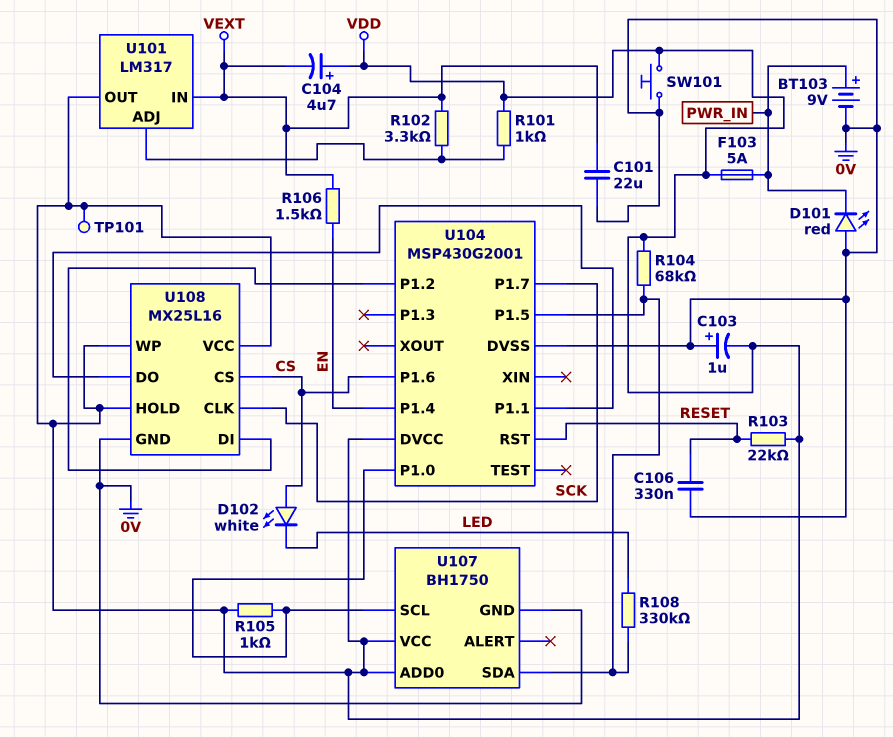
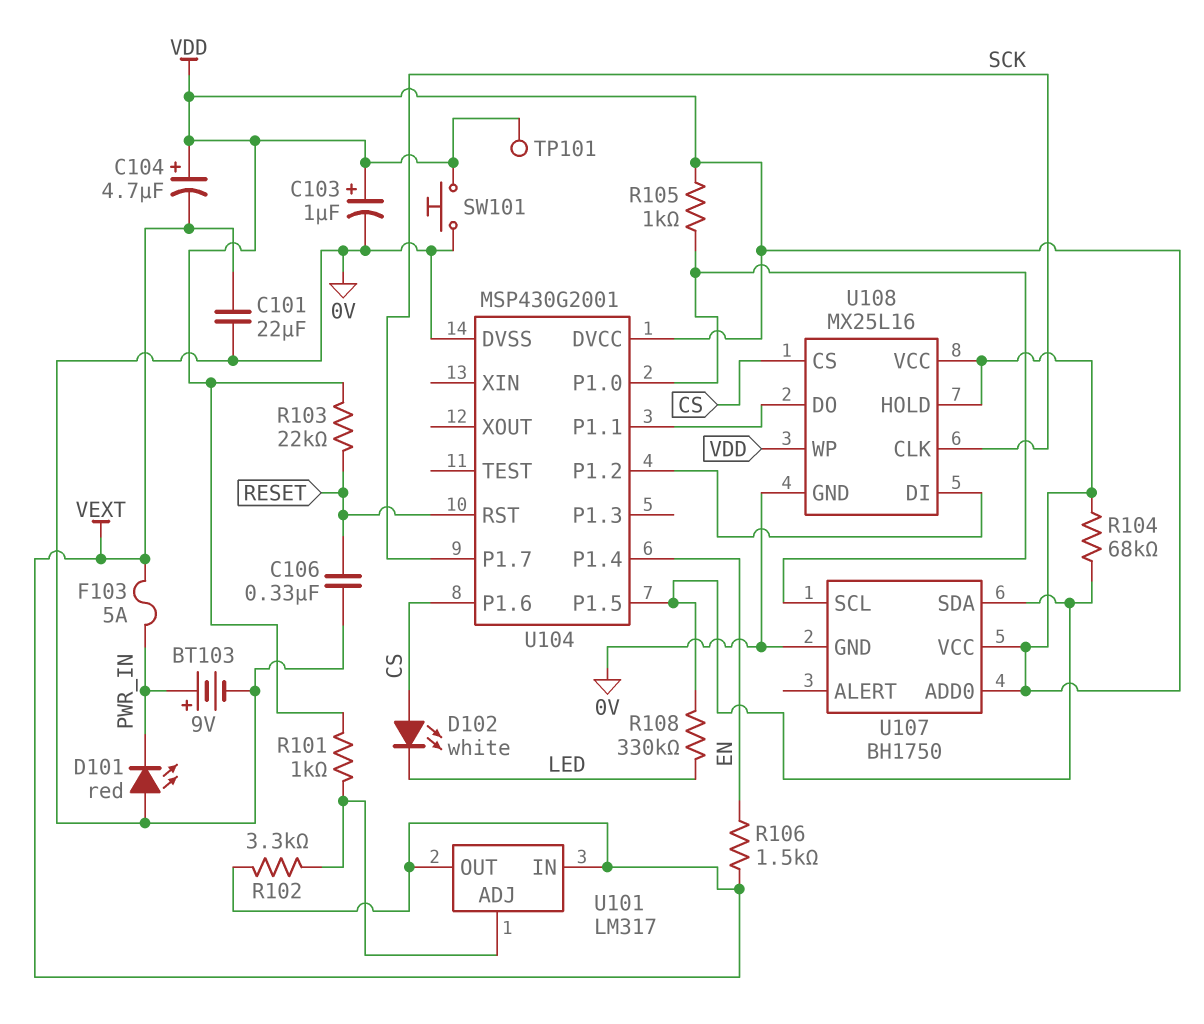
C103: 1uF (plus 0V, minus VDD) -> 1uF (plus VDD, minus 0V)
F103: 5A (PWR_IN, VDD) -> 5A (PWR_IN, VEXT)
U101 pin OUT: VDD -> VEXT

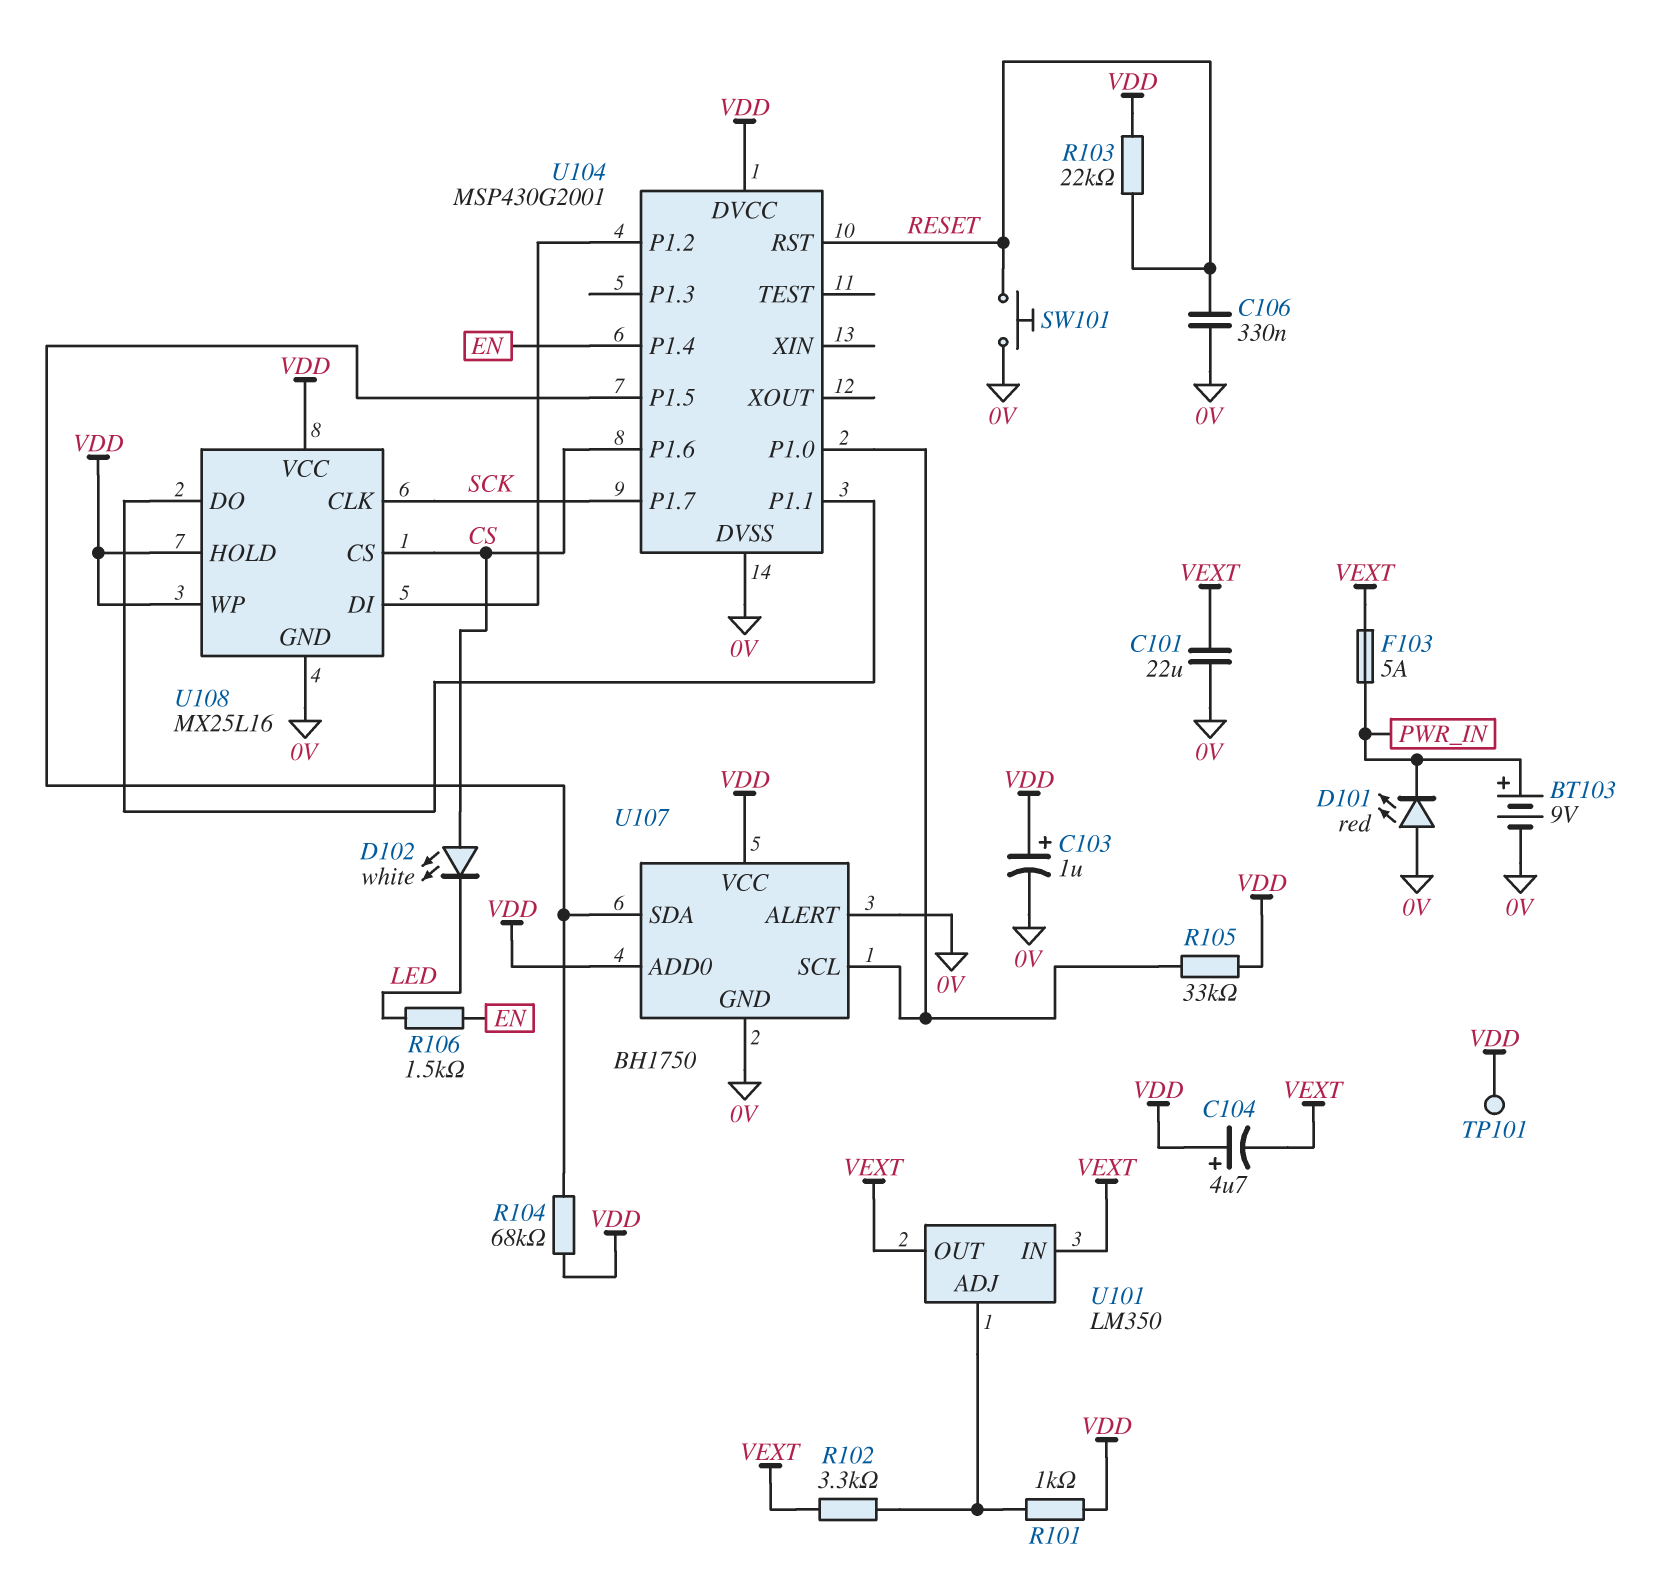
R105: 1k (U104/P1.0, VDD) -> 33k (U104/P1.0, VDD)
R106: 1.5k (EN, VEXT) -> 1.5k (EN, LED)
R108: 330k (LED, U104/P1.5) -> none
SW101: button (0V, VDD) -> button (0V, RESET)
U101: LM317 -> LM350
U107 pin ALERT: none -> 0V

